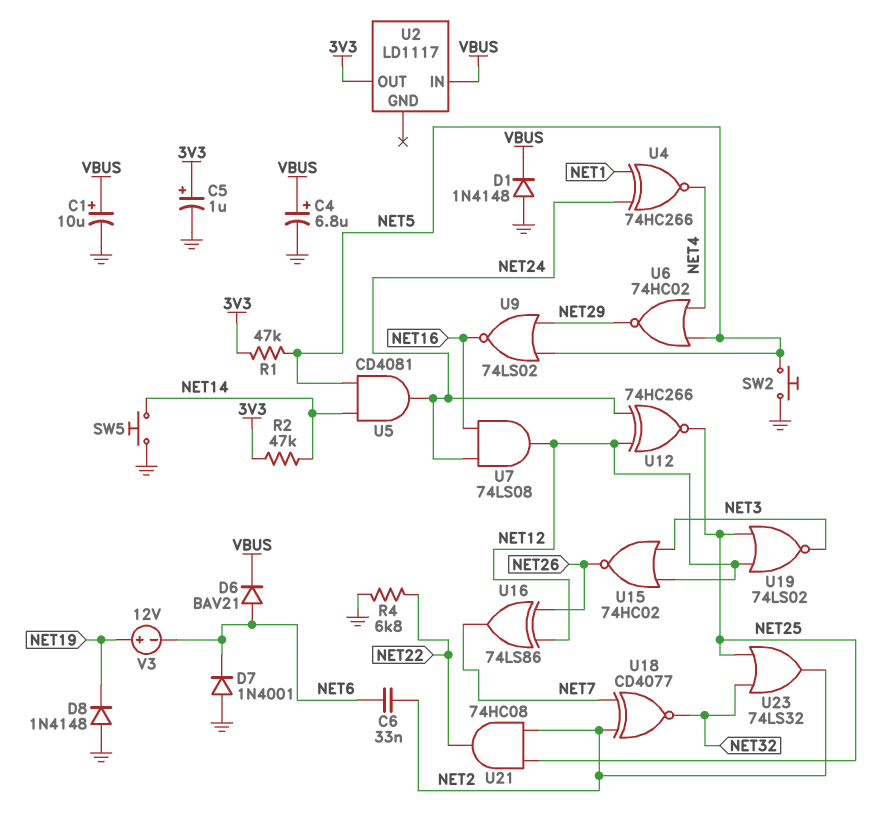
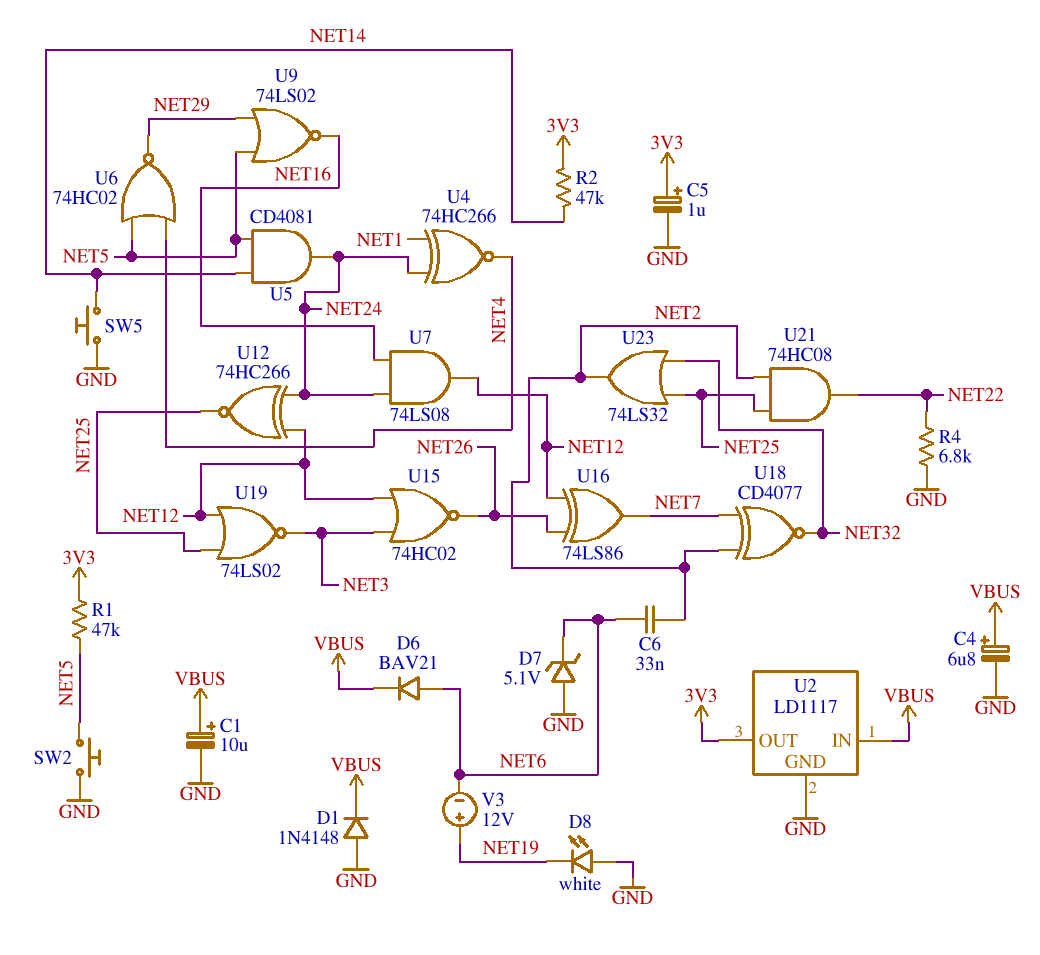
D7: diode 1N4001 (A GND, K NET6) -> zener 5.1V (A GND, K NET6)
D8: diode 1N4148 (A GND, K NET19) -> LED white (A GND, K NET19)
U2 pin GND: none -> GND

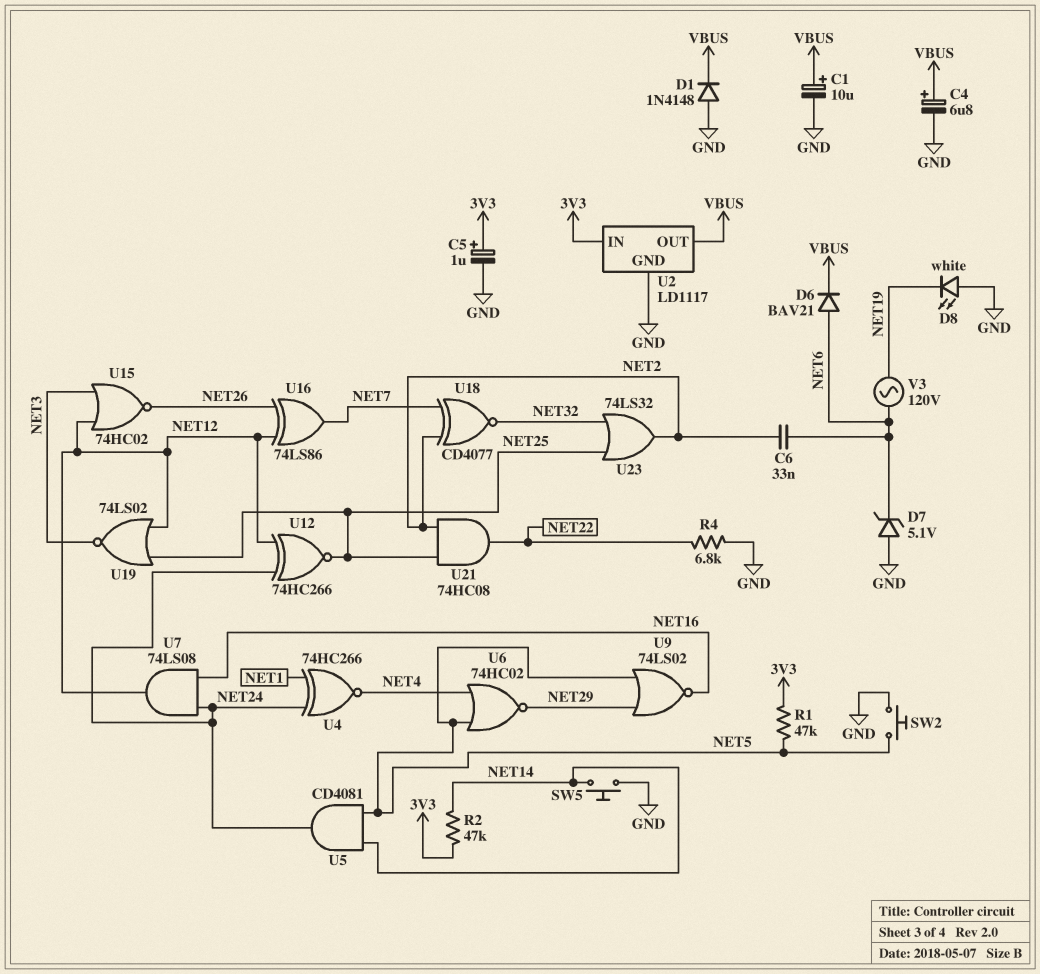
U2 pin IN: VBUS -> 3V3
U2 pin OUT: 3V3 -> VBUS
V3: 12V (plus NET19, minus NET6) -> AC 120V (NET6, NET19)

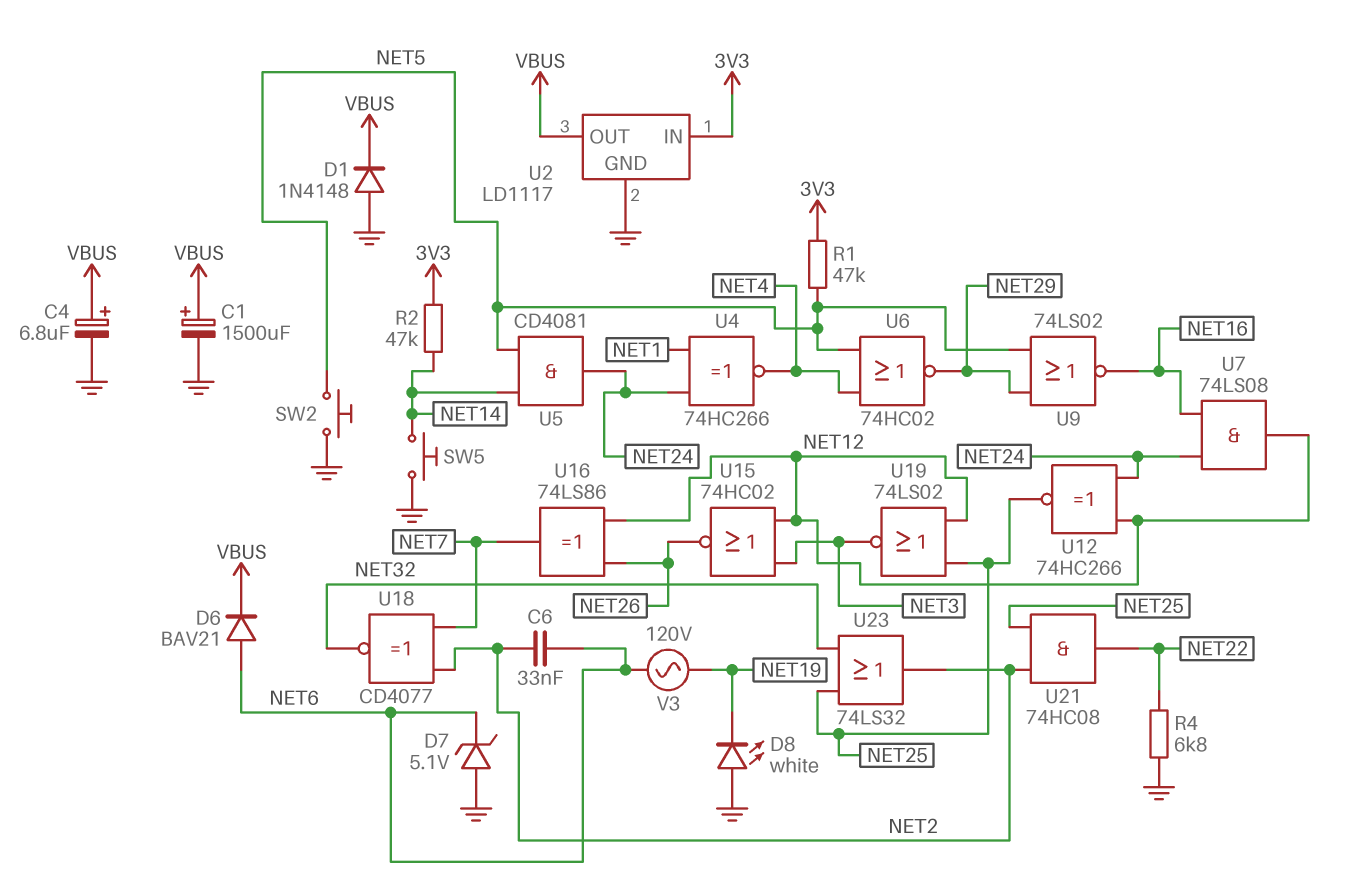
C1: 10uF (plus VBUS, minus GND) -> 1500uF (plus VBUS, minus GND)
C5: 1uF (plus 3V3, minus GND) -> none

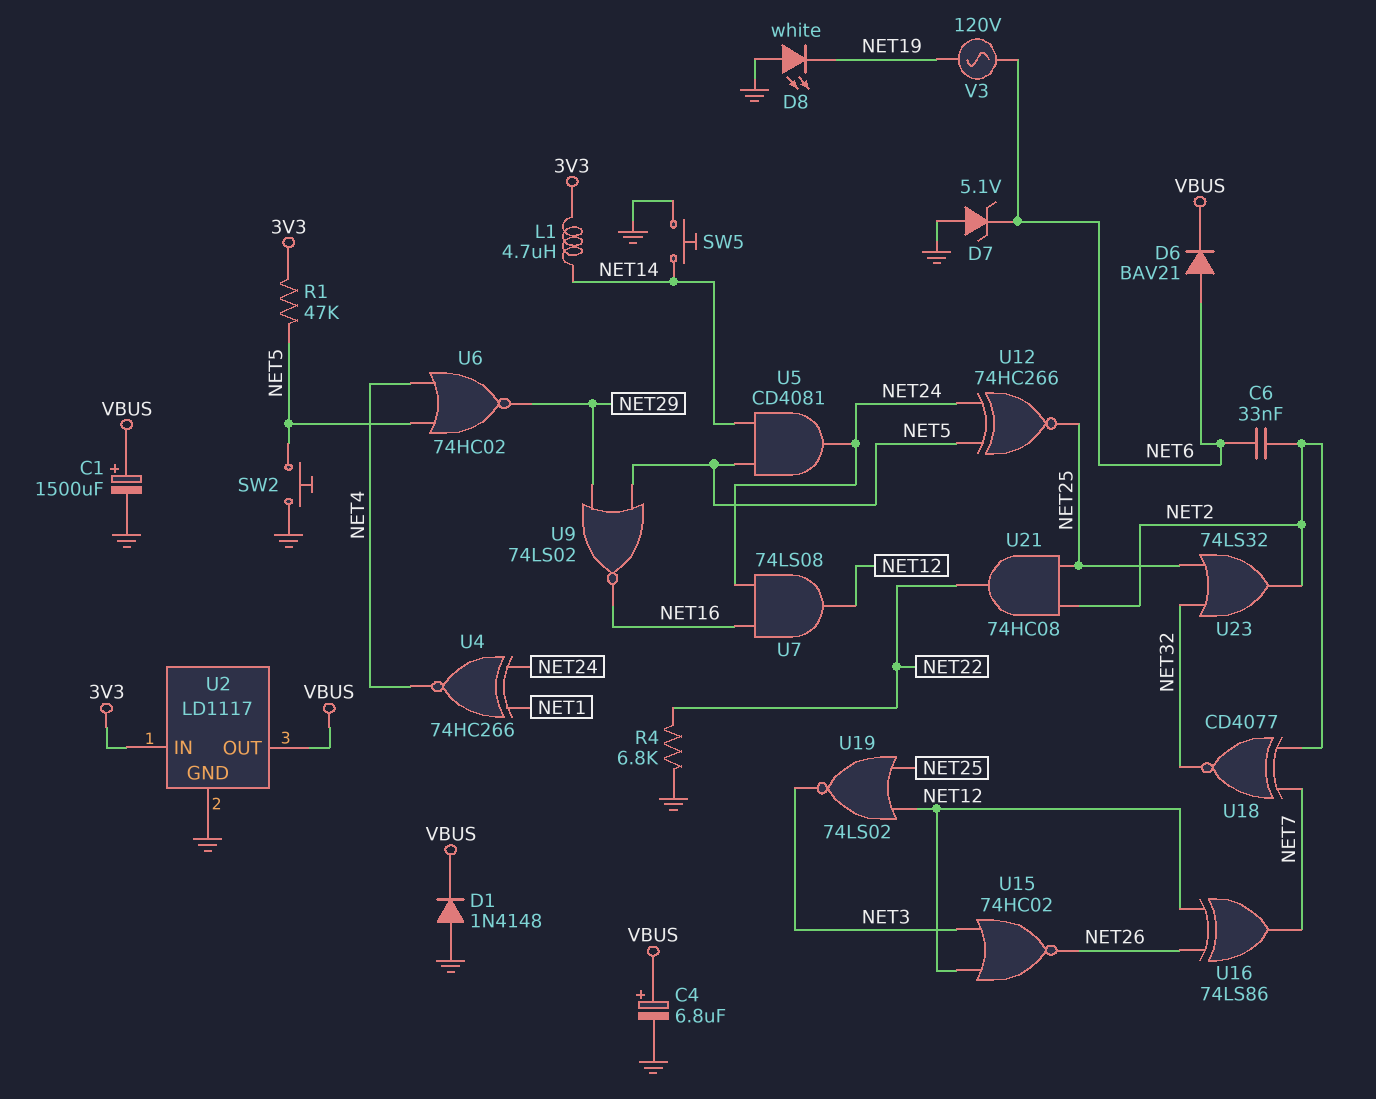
L1: none -> 4.7uH (3V3, NET14)
R2: 47k (3V3, NET14) -> none
U12: XNOR 74HC266 (in NET12, in NET24, out NET25) -> XNOR 74HC266 (in NET5, in NET24, out NET25)

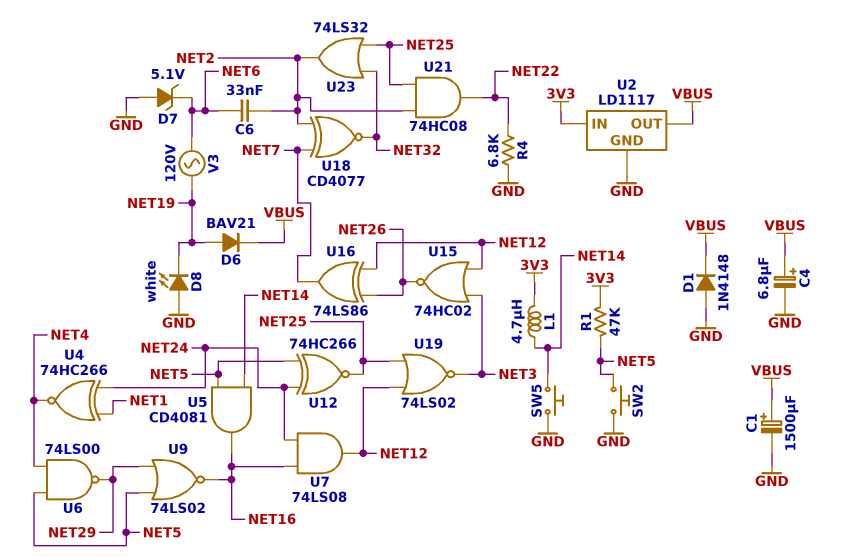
D6: diode BAV21 (A NET6, K VBUS) -> diode BAV21 (A NET19, K VBUS)
U5: AND CD4081 (in NET5, in NET14, out NET24) -> AND CD4081 (in NET5, in NET14, out NET16)
U6: NOR 74HC02 (in NET4, in NET5, out NET29) -> NAND 74LS00 (in NET4, in NET5, out NET29)

